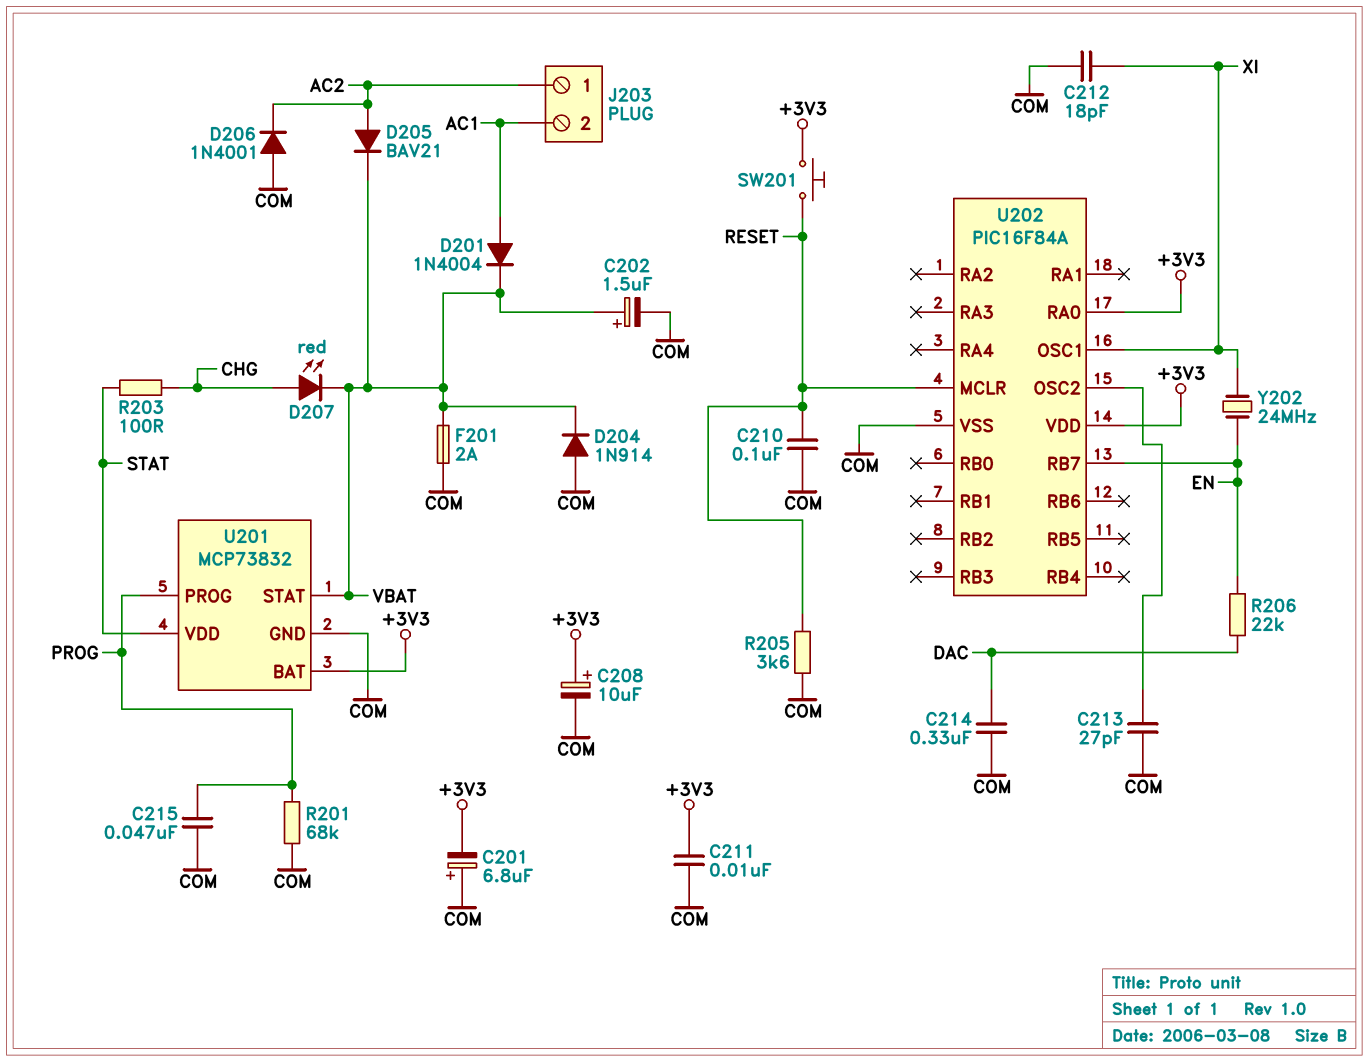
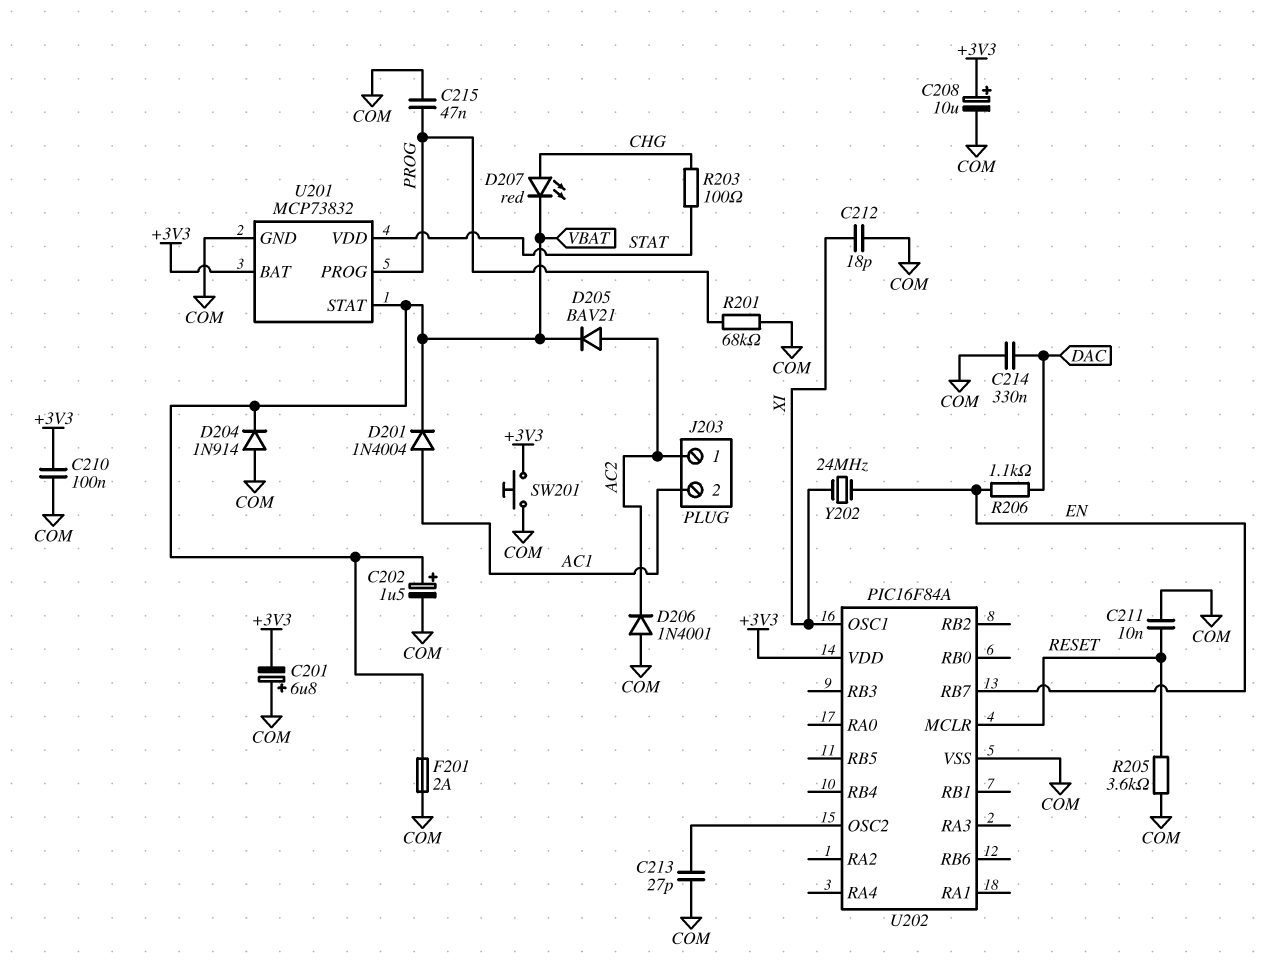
C210: 100nF (COM, RESET) -> 100nF (+3V3, COM)
C211: 10nF (+3V3, COM) -> 10nF (COM, RESET)
R206: 22k (DAC, EN) -> 1.1k (DAC, EN)
SW201: button (+3V3, RESET) -> button (+3V3, COM)
U202 pin RA0: +3V3 -> none

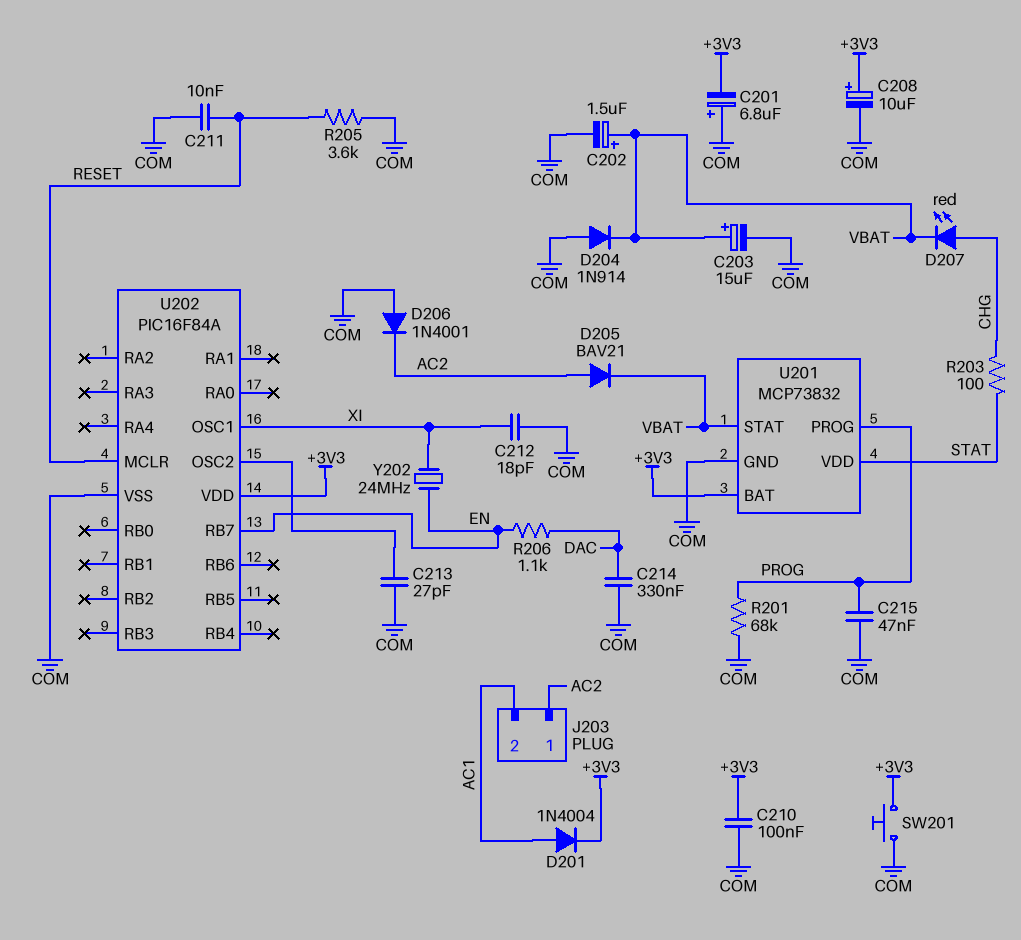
C203: none -> 15uF (plus VBAT, minus COM)
D201: diode 1N4004 (A AC1, K VBAT) -> diode 1N4004 (A AC1, K +3V3)
F201: 2A (COM, VBAT) -> none

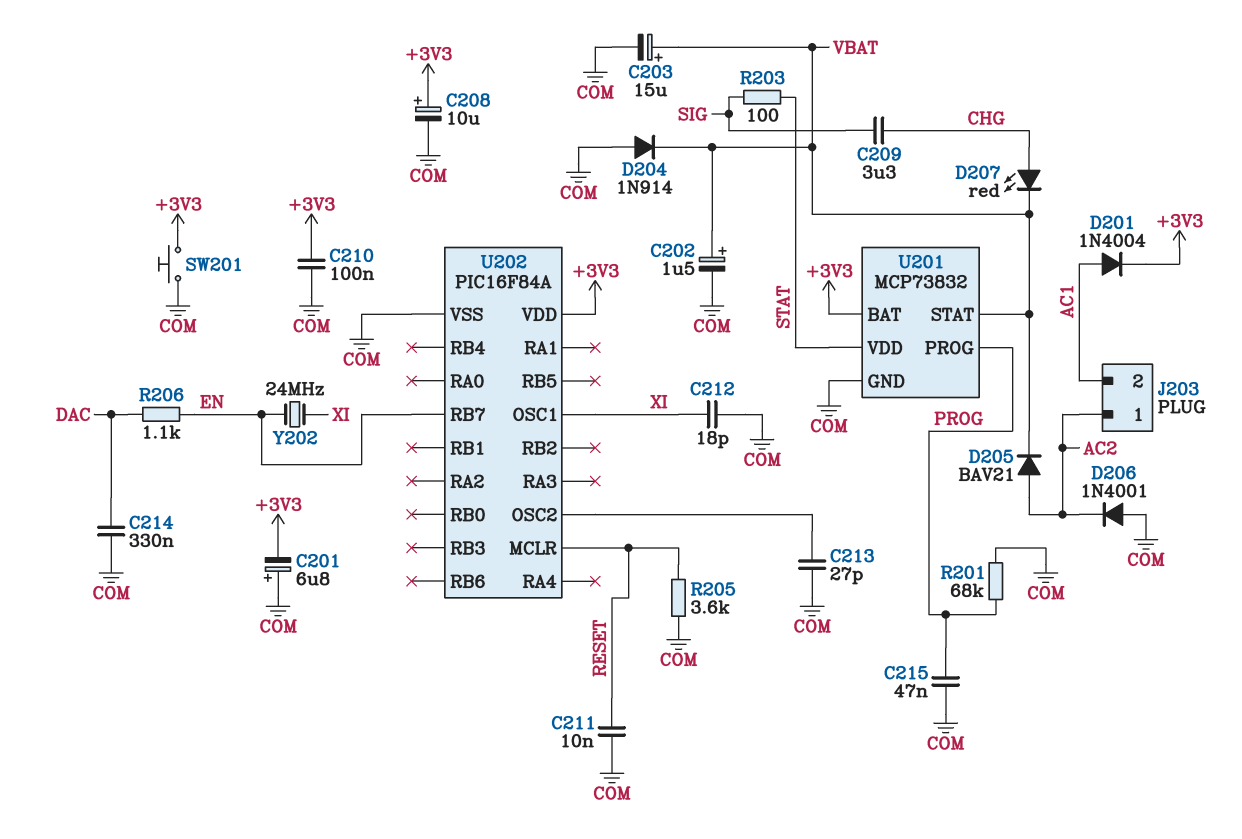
C209: none -> 3.3uF (CHG, SIG)
R203: 100 (CHG, STAT) -> 100 (SIG, STAT)

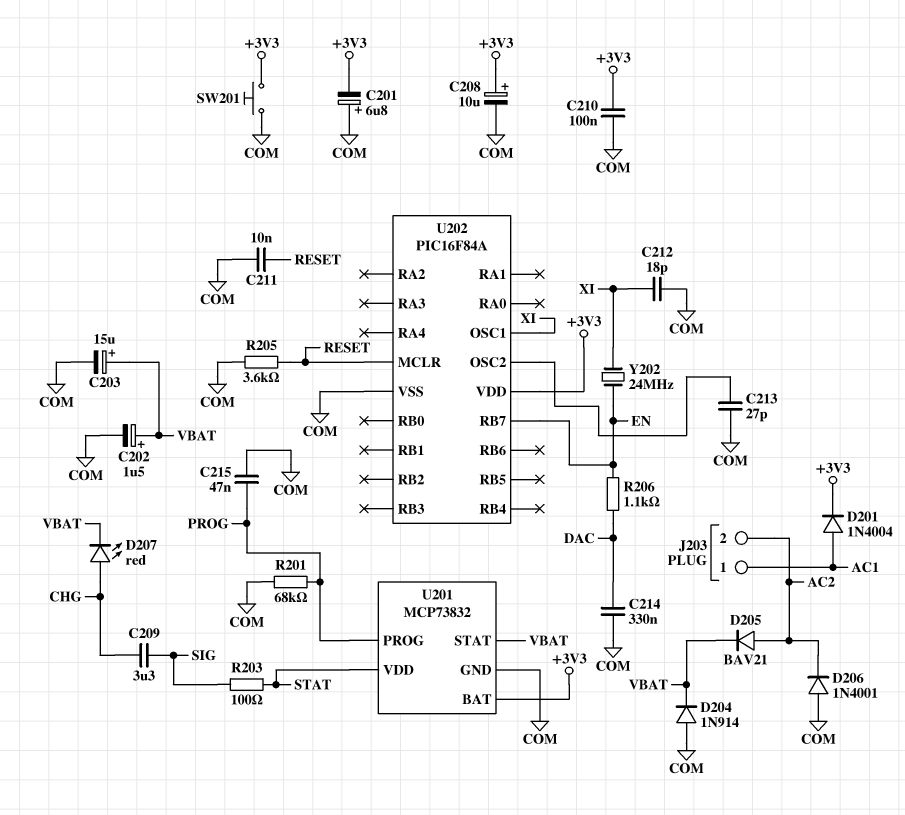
J203 pin 1: AC2 -> AC1
J203 pin 2: AC1 -> AC2

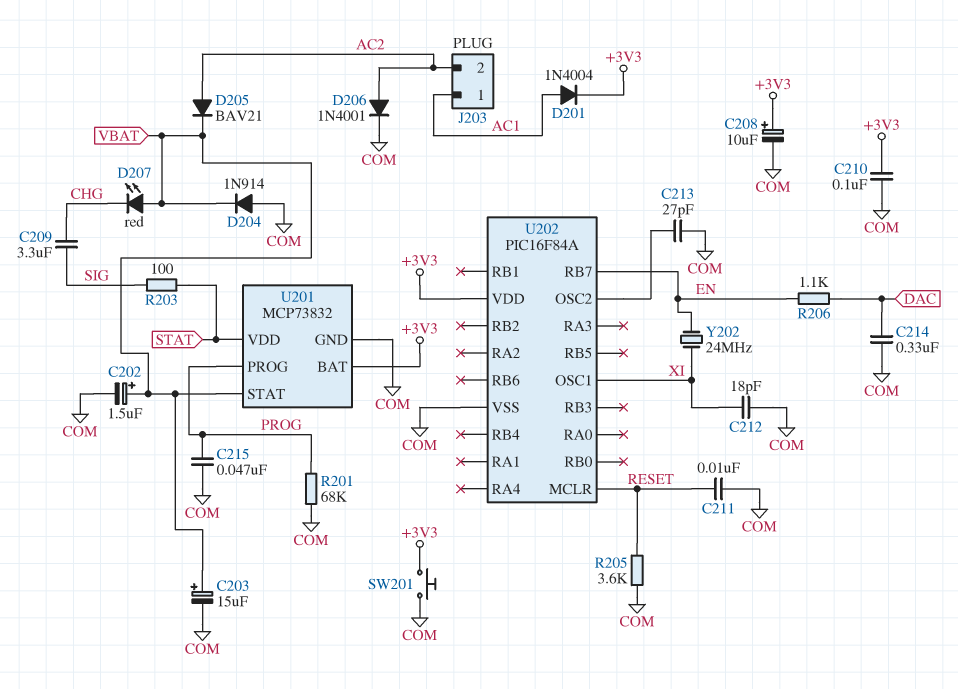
C201: 6.8uF (plus COM, minus +3V3) -> none
D206: diode 1N4001 (A COM, K AC2) -> diode 1N4001 (A AC2, K COM)
D207: LED red (A CHG, K VBAT) -> LED red (A VBAT, K CHG)

